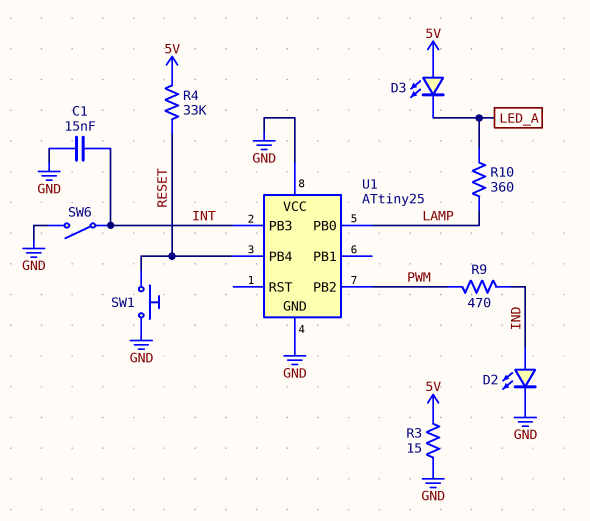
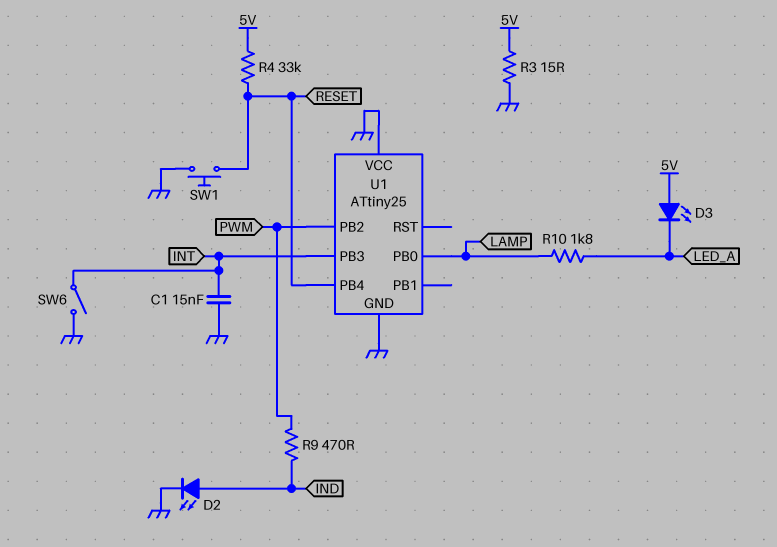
R10: 360 (LAMP, LED_A) -> 1.8k (LAMP, LED_A)

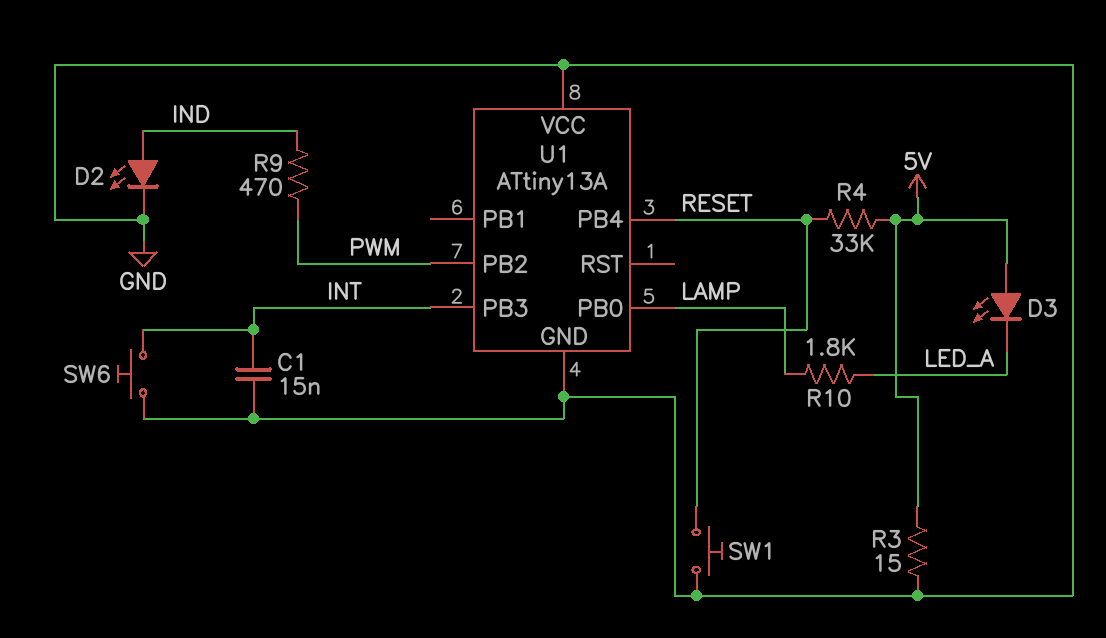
SW6: switch (GND, INT) -> button (GND, INT)
U1: ATtiny25 -> ATtiny13A

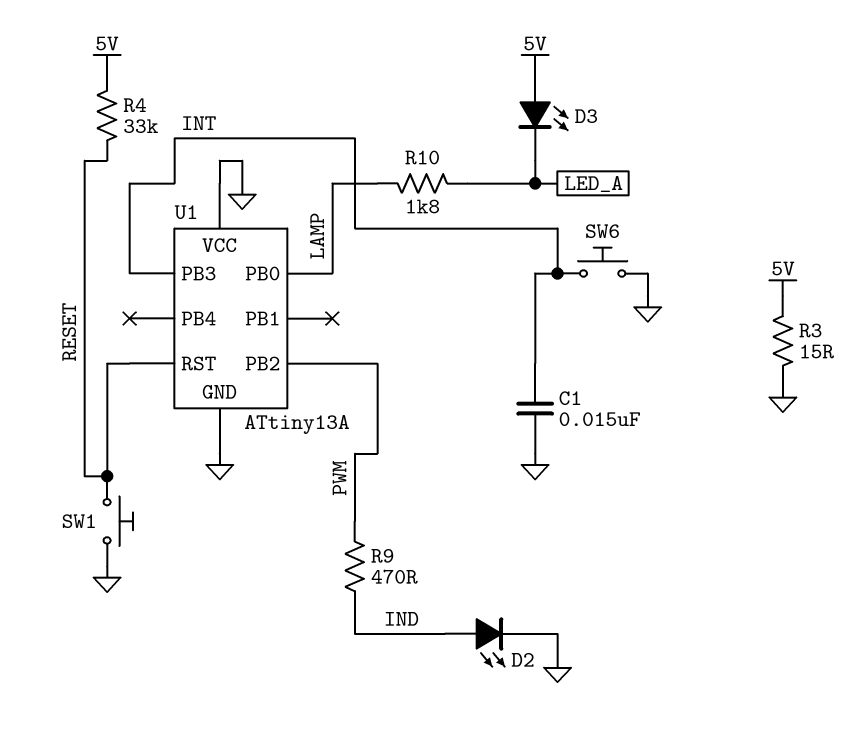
U1 pin PB4: RESET -> none
U1 pin RST: none -> RESET

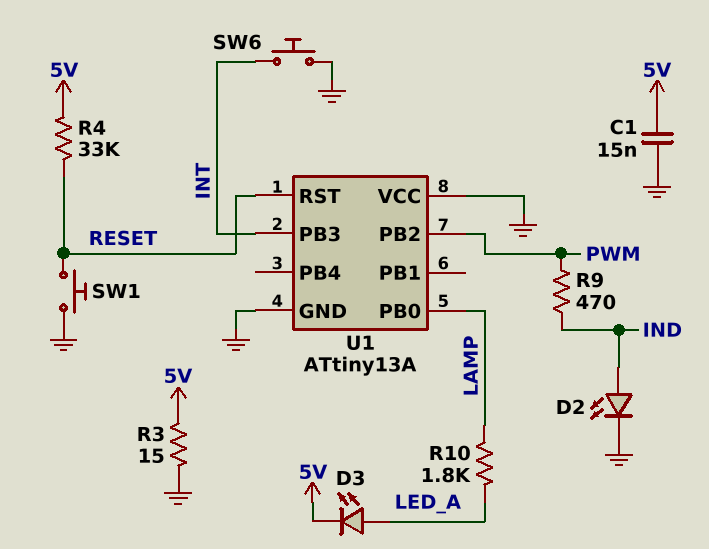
C1: 15nF (GND, INT) -> 15nF (5V, GND)
D3: LED (A 5V, K LED_A) -> LED (A LED_A, K 5V)

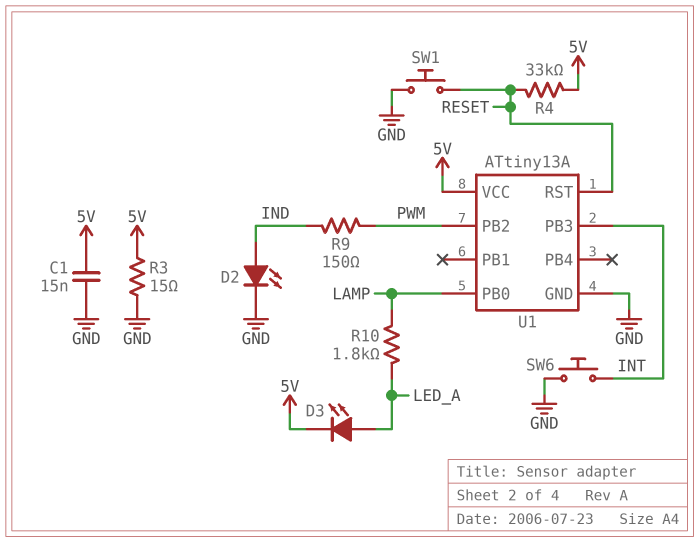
R9: 470 (IND, PWM) -> 150 (IND, PWM)
U1 pin VCC: GND -> 5V

